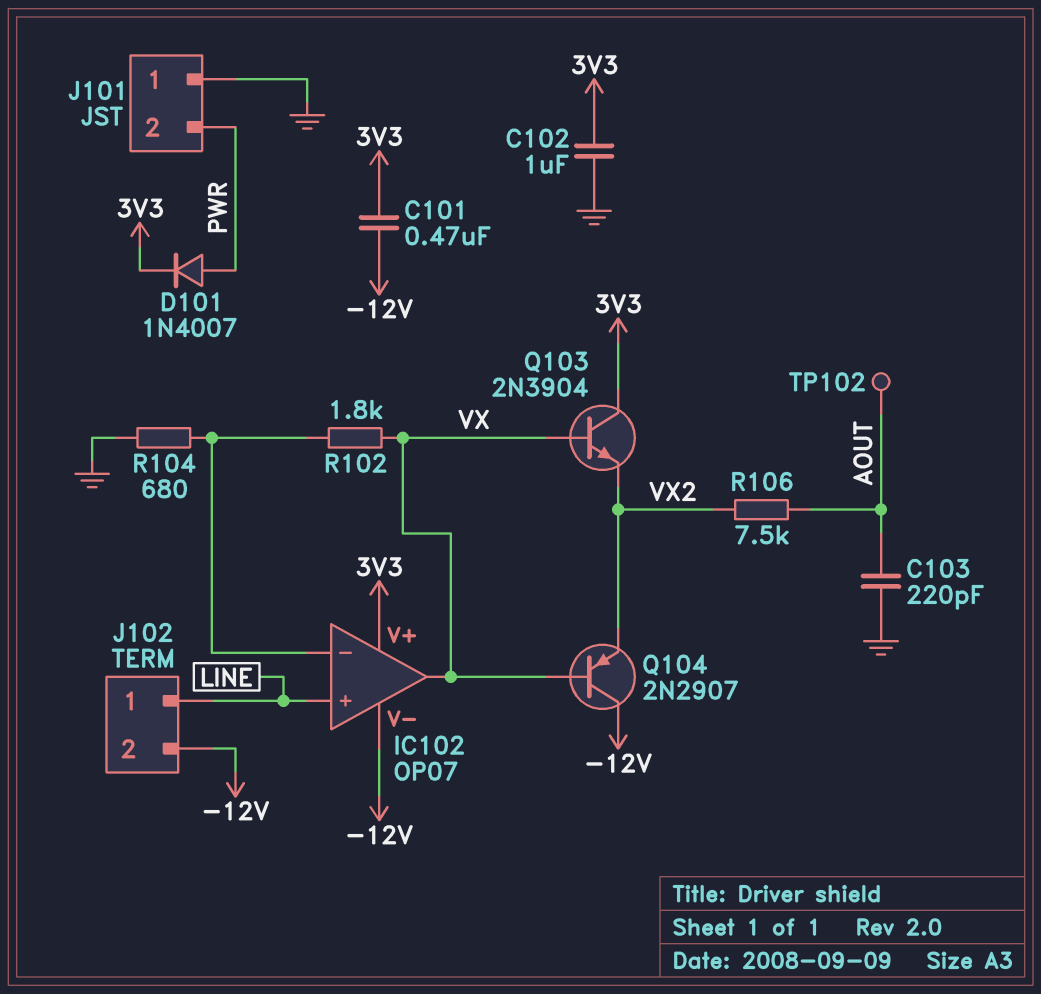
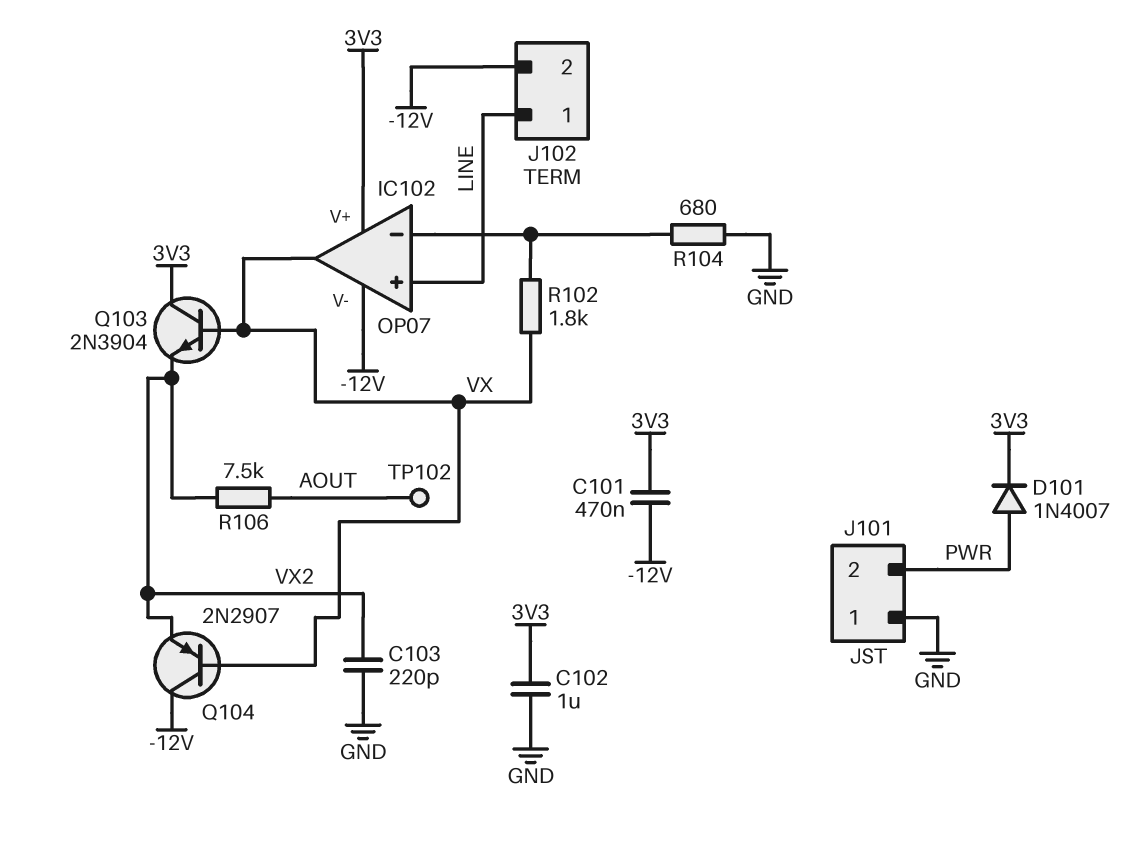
C103: 220pF (AOUT, GND) -> 220pF (GND, VX2)

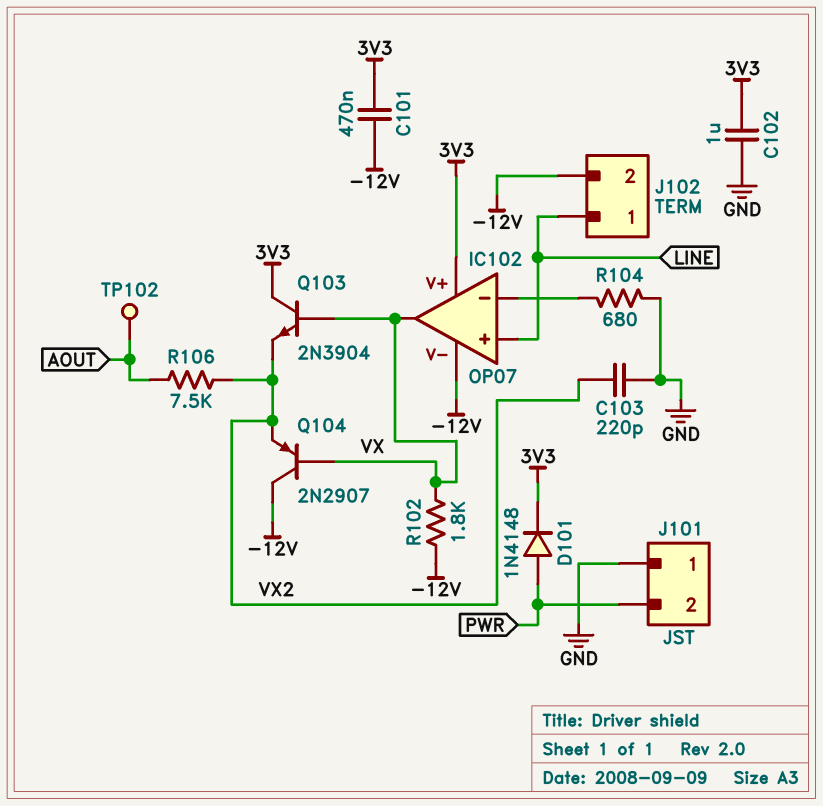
D101: diode 1N4007 (A PWR, K 3V3) -> diode 1N4148 (A PWR, K 3V3)
R102: 1.8k (IC102/in-, VX) -> 1.8k (-12V, VX)

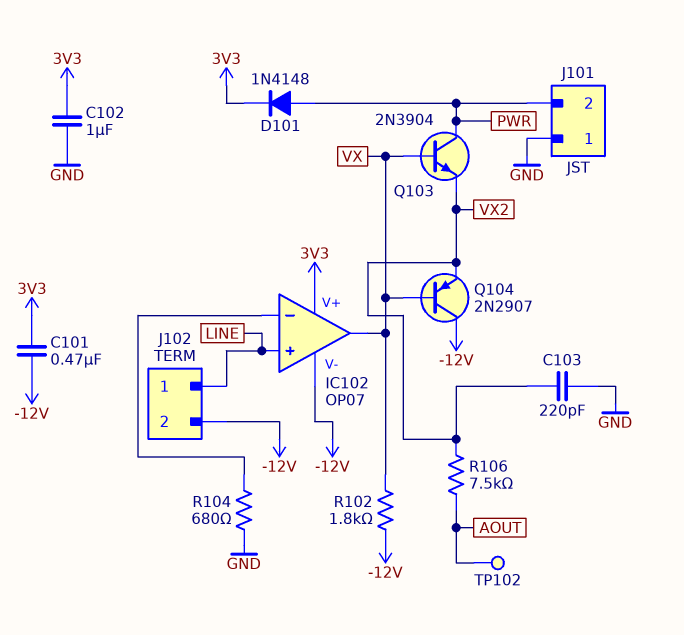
Q103: NPN 2N3904 (B VX, C 3V3, E VX2) -> NPN 2N3904 (B VX, C PWR, E VX2)

